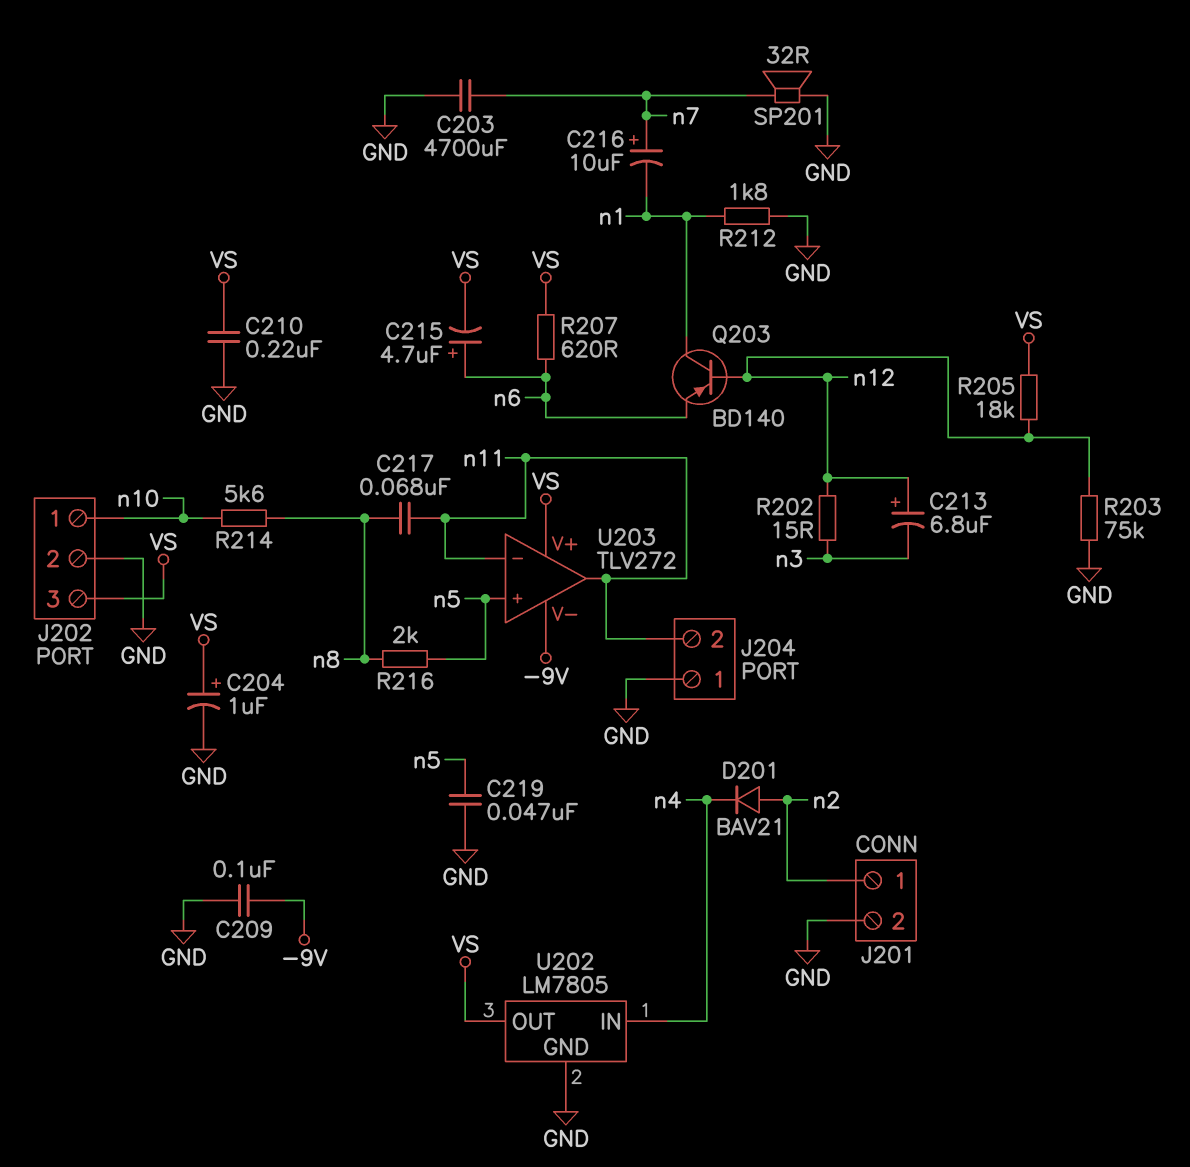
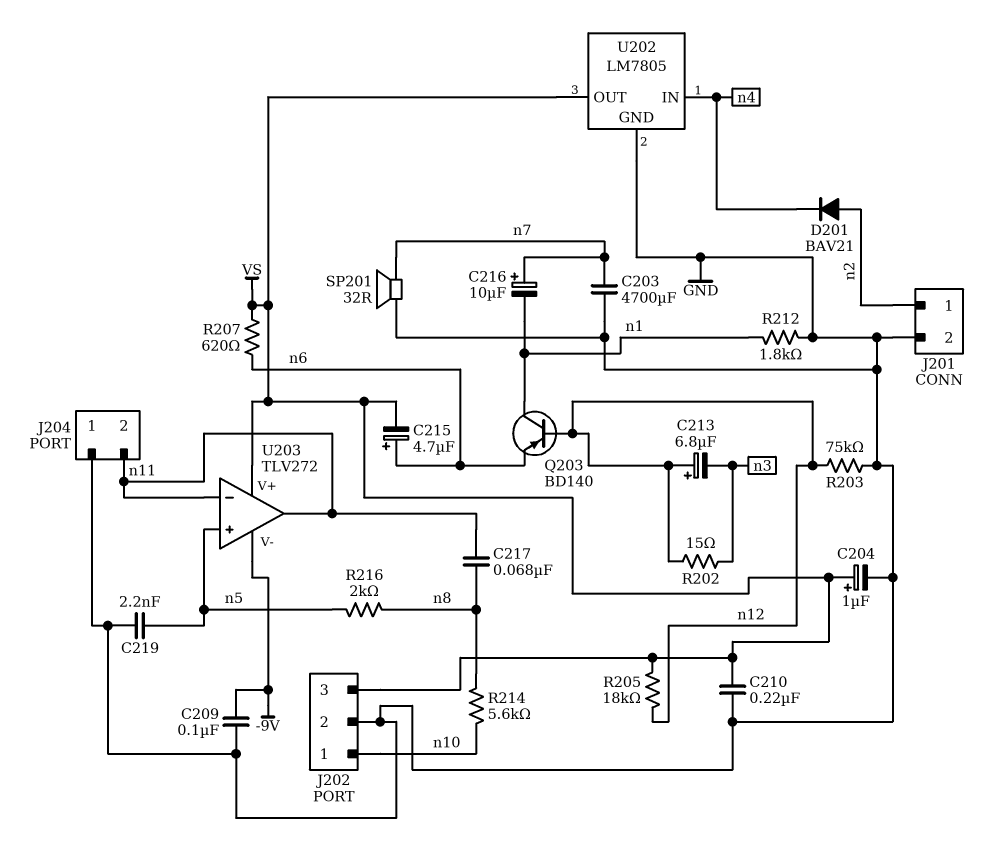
C219: 47nF (GND, n5) -> 2.2nF (GND, n5)

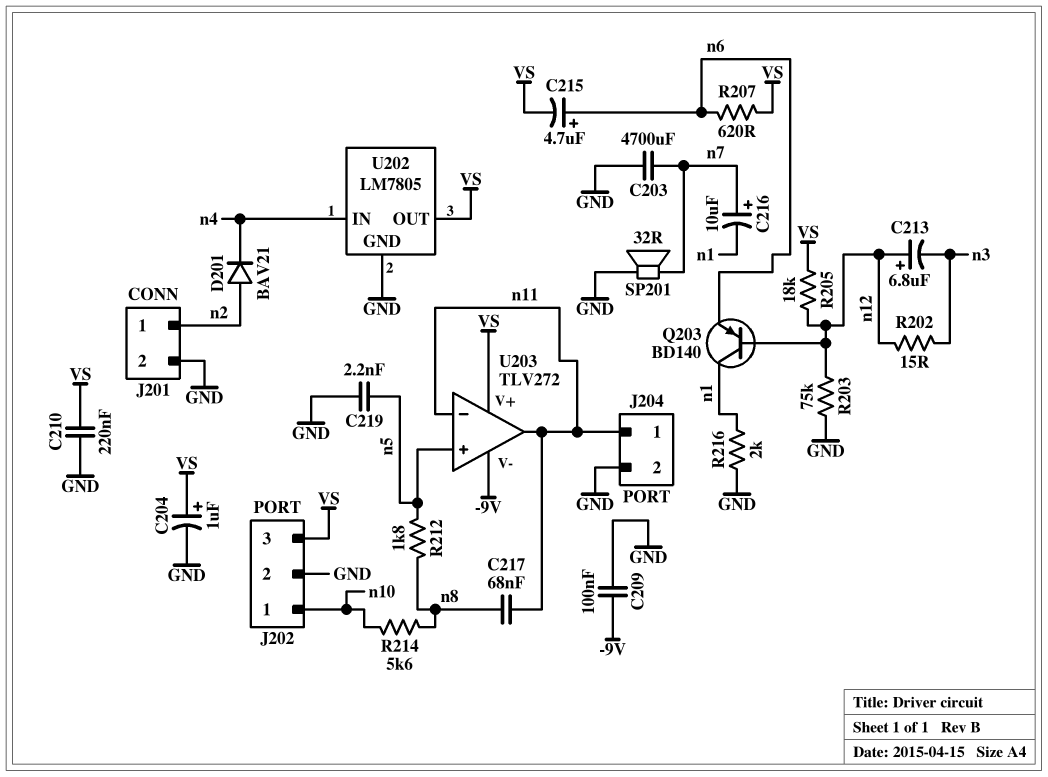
J204 pin 1: GND -> n11
J204 pin 2: n11 -> GND
R212: 1.8k (GND, n1) -> 1.8k (n5, n8)
R216: 2k (n5, n8) -> 2k (GND, n1)

